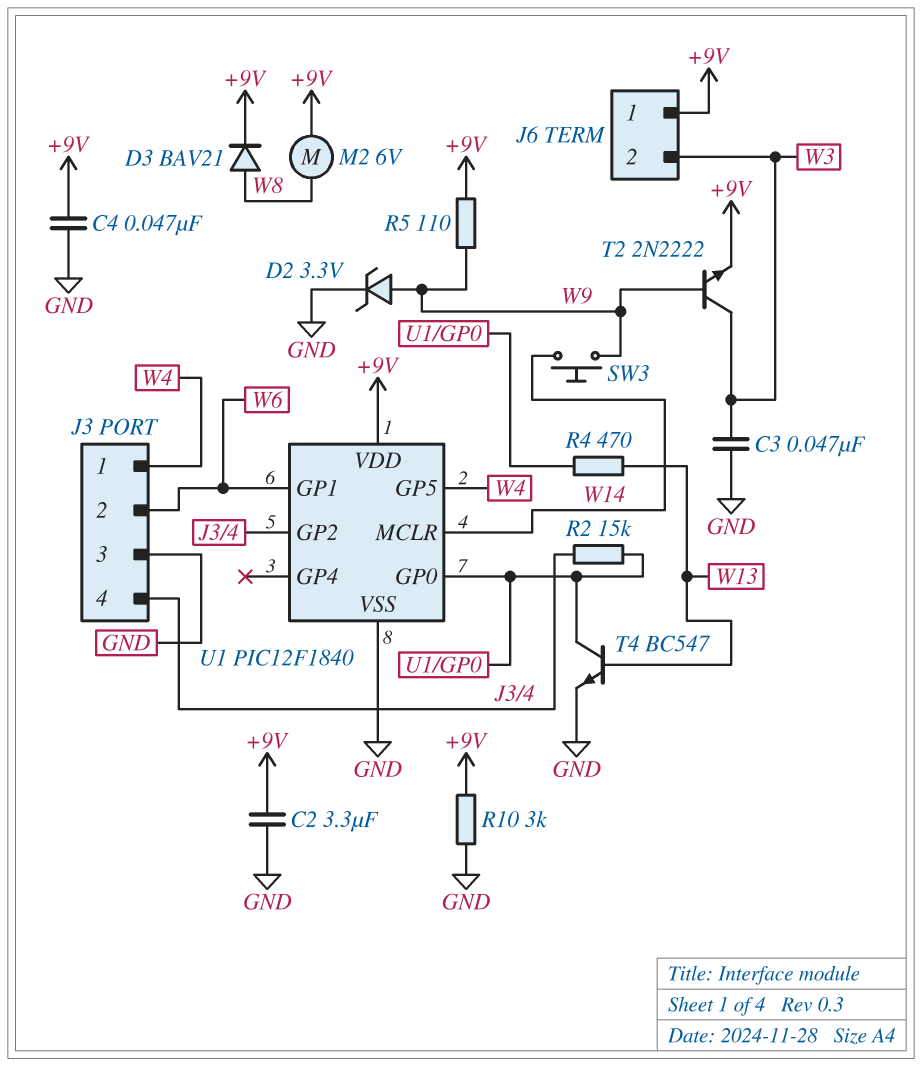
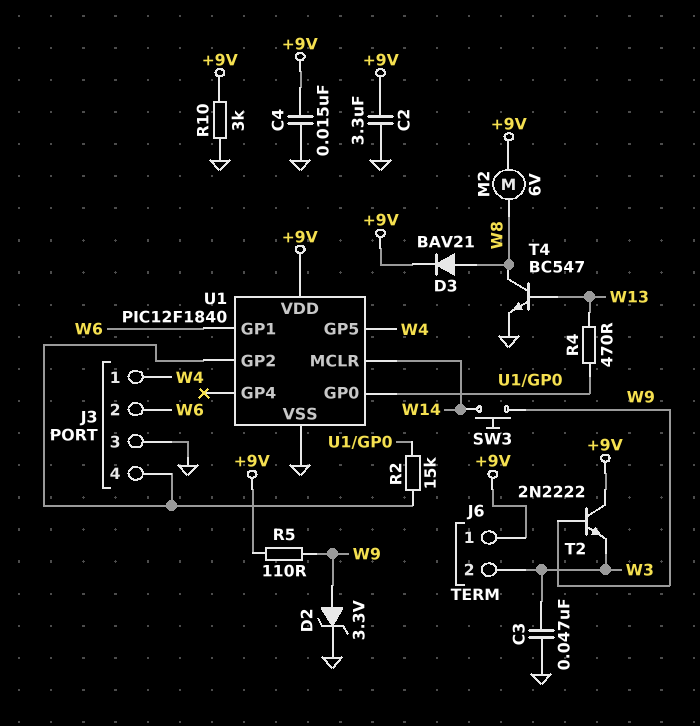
C4: 47nF (+9V, GND) -> 15nF (+9V, GND)
T2: NPN 2N2222 (B W9, C W3, E +9V) -> NPN 2N2222 (B W9, C +9V, E W3)
T4: NPN BC547 (B W13, C U1/GP0, E GND) -> NPN BC547 (B W13, C W8, E GND)

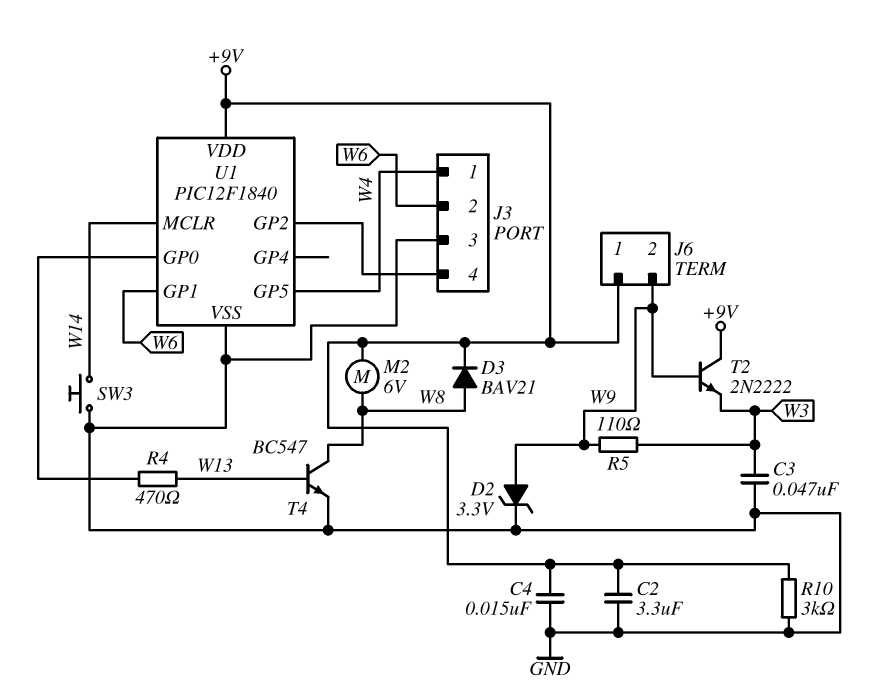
J6 pin 2: W3 -> W9
R2: 15k (J3/4, U1/GP0) -> none
R5: 110 (+9V, W9) -> 110 (W3, W9)
SW3: button (W9, W14) -> button (GND, W14)

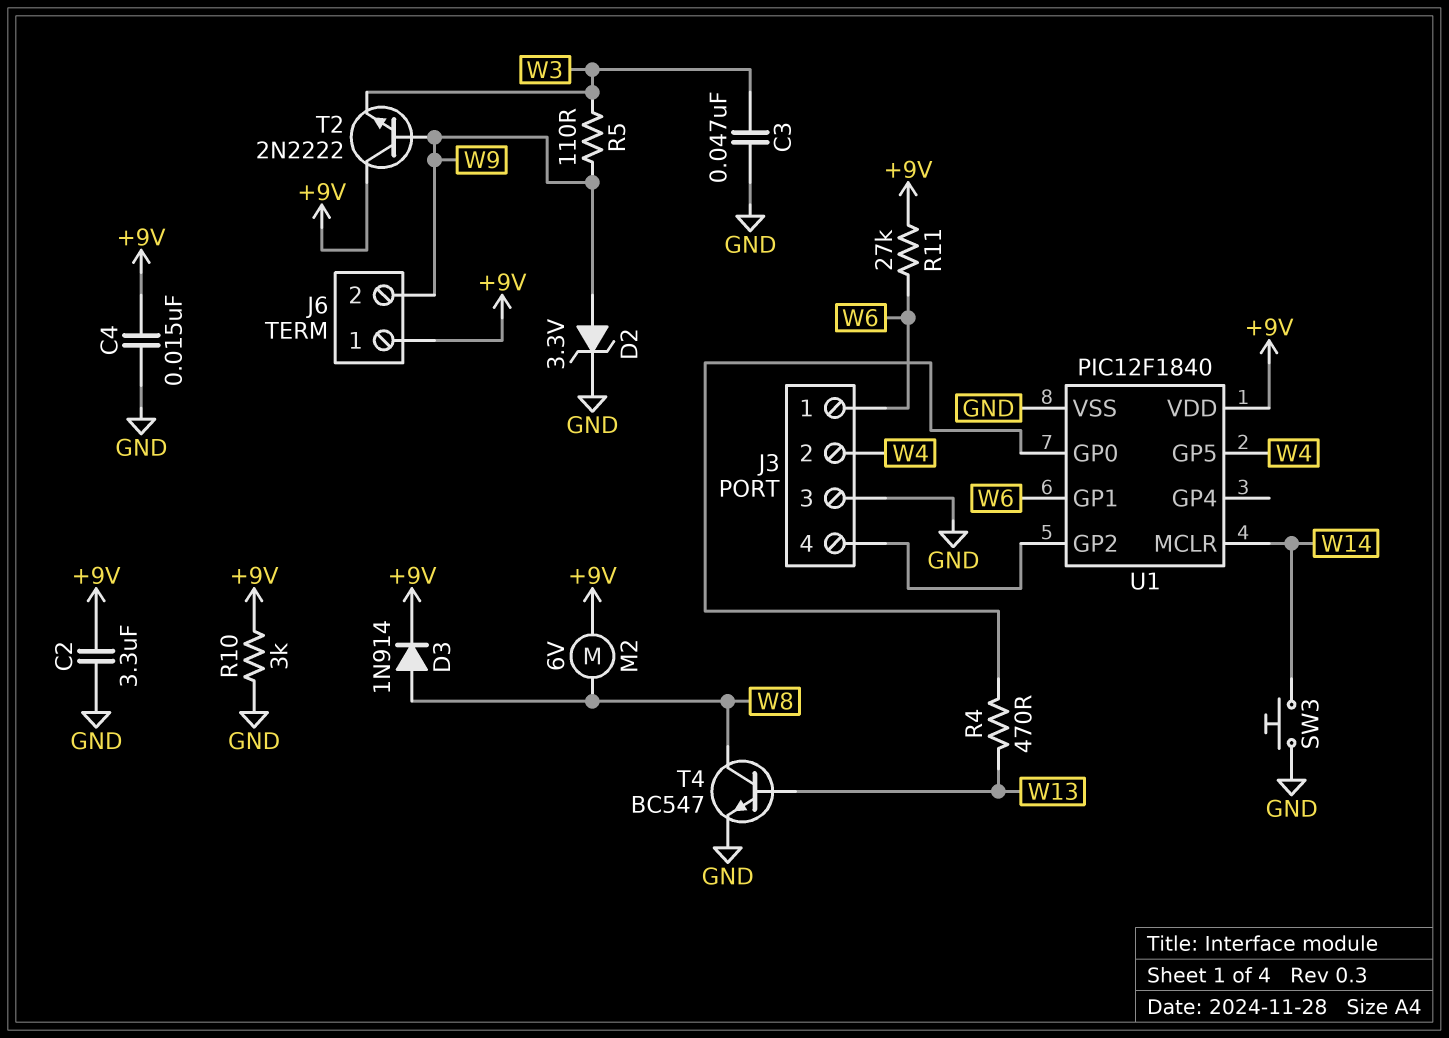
D3: diode BAV21 (A W8, K +9V) -> diode 1N914 (A W8, K +9V)
J3 pin 1: W4 -> W6
J3 pin 2: W6 -> W4
R11: none -> 27k (+9V, W6)

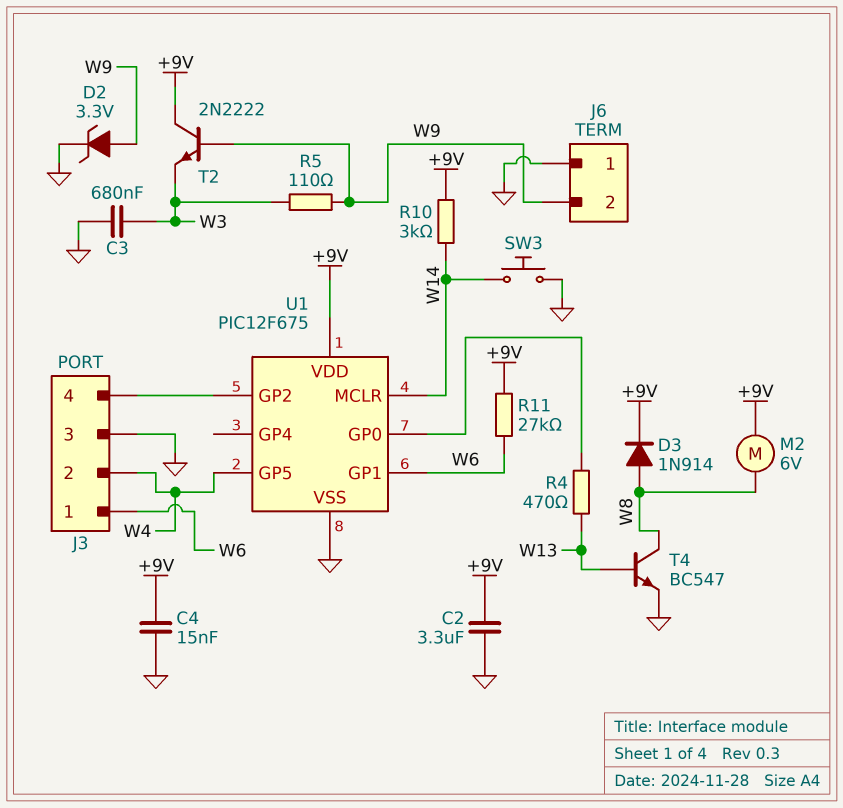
C3: 47nF (GND, W3) -> 680nF (GND, W3)
J6 pin 1: +9V -> GND
R10: 3k (+9V, GND) -> 3k (+9V, W14)
U1: PIC12F1840 -> PIC12F675

